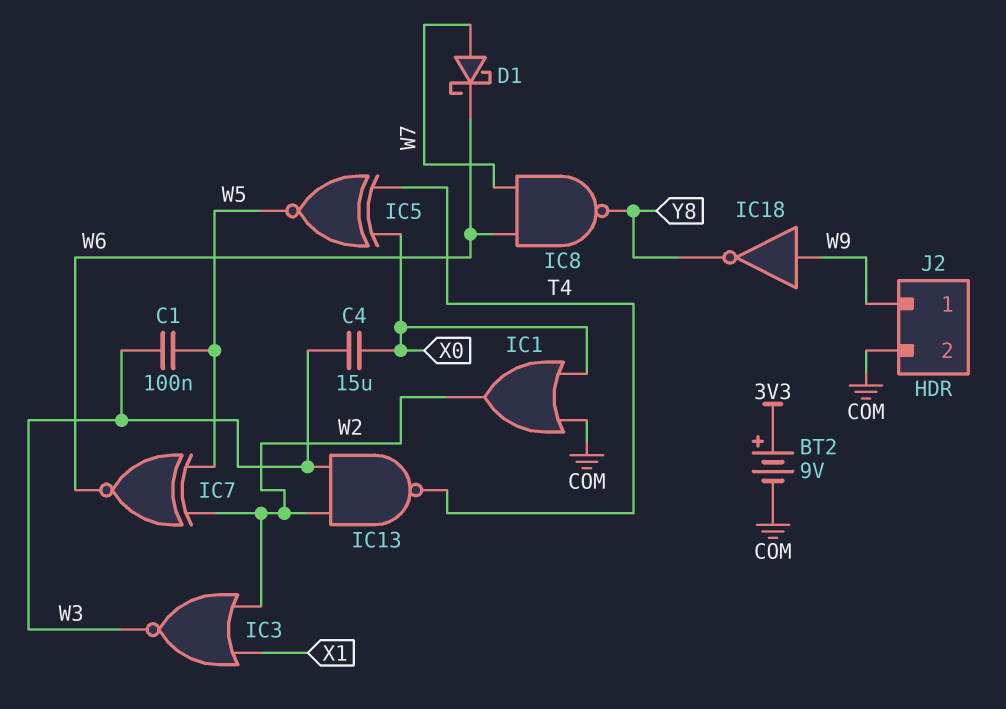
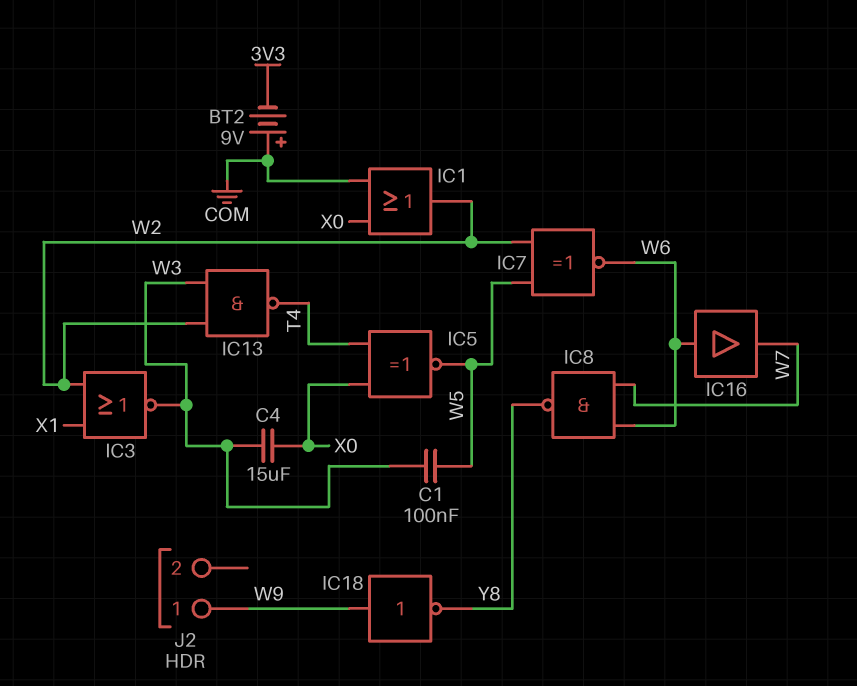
BT2: 9V (plus 3V3, minus COM) -> 9V (plus COM, minus 3V3)
D1: schottky (A W7, K W6) -> none
IC16: none -> buffer (in W6, out W7)
J2 pin 2: COM -> none

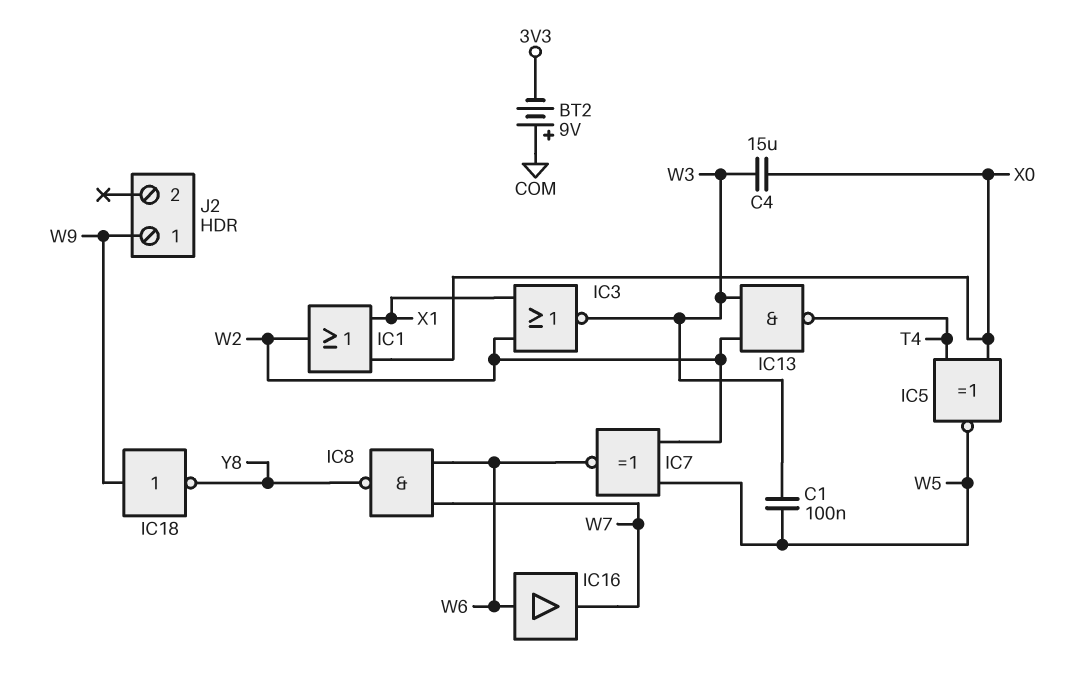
IC1: OR (in COM, in X0, out W2) -> OR (in X0, in X1, out W2)

